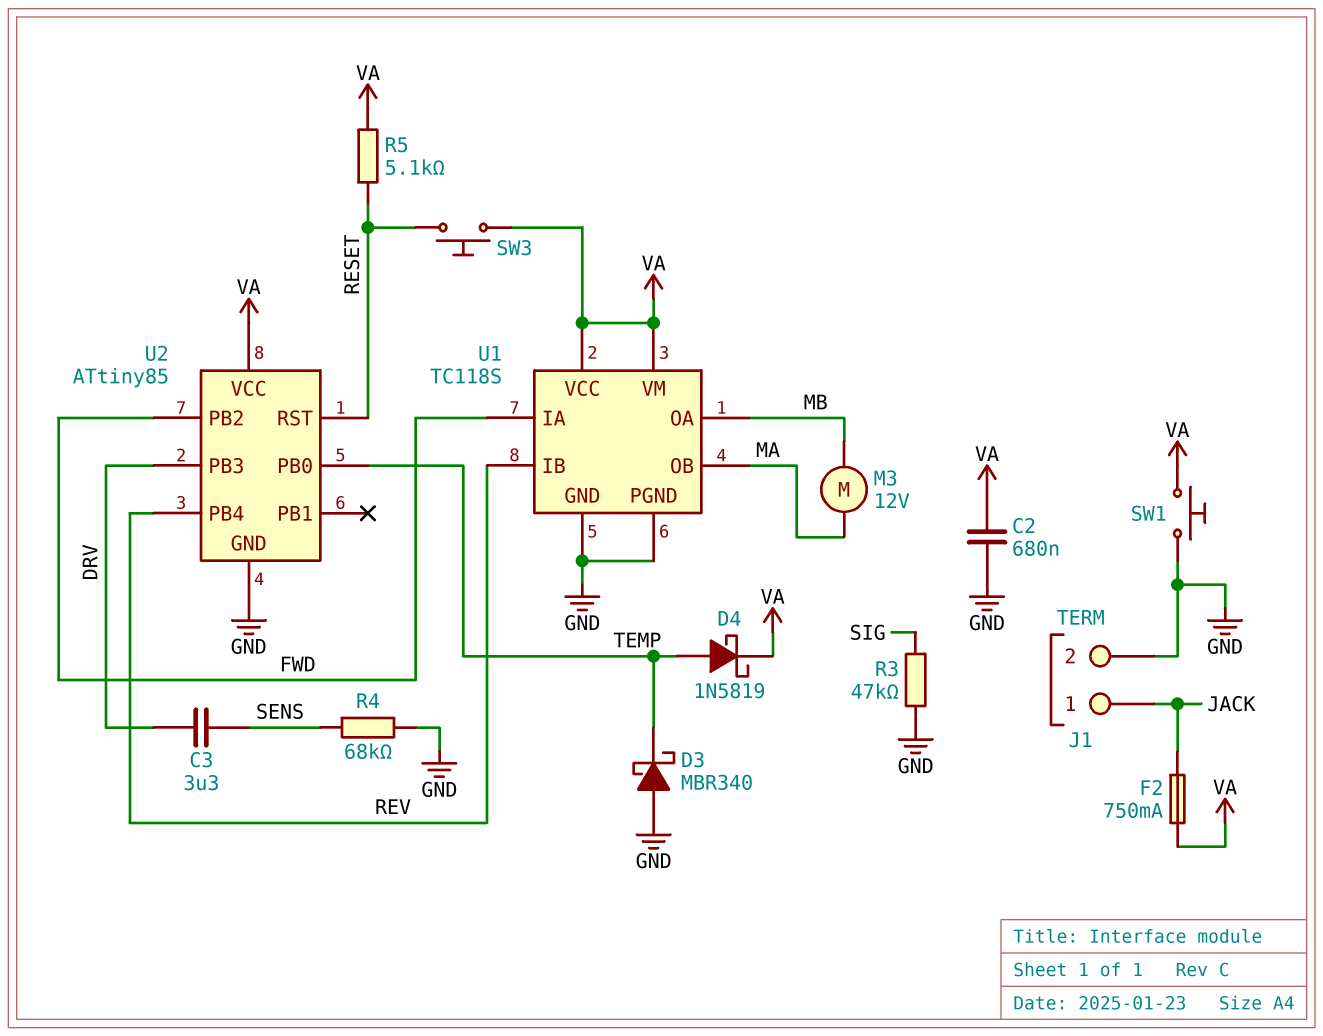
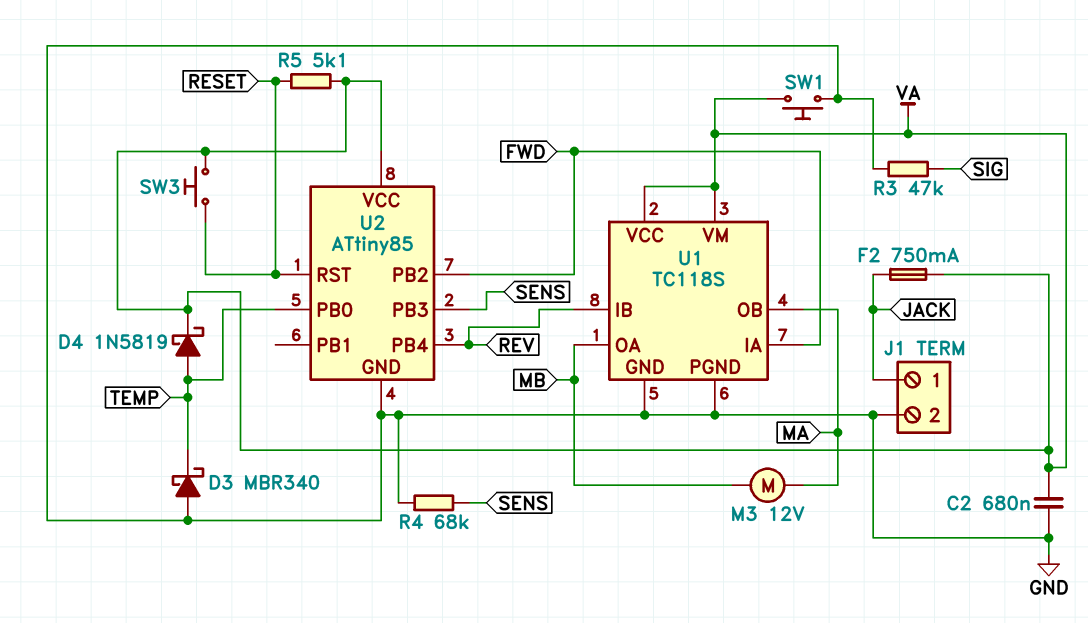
C3: 3.3uF (DRV, SENS) -> none
U2 pin PB3: DRV -> SENS

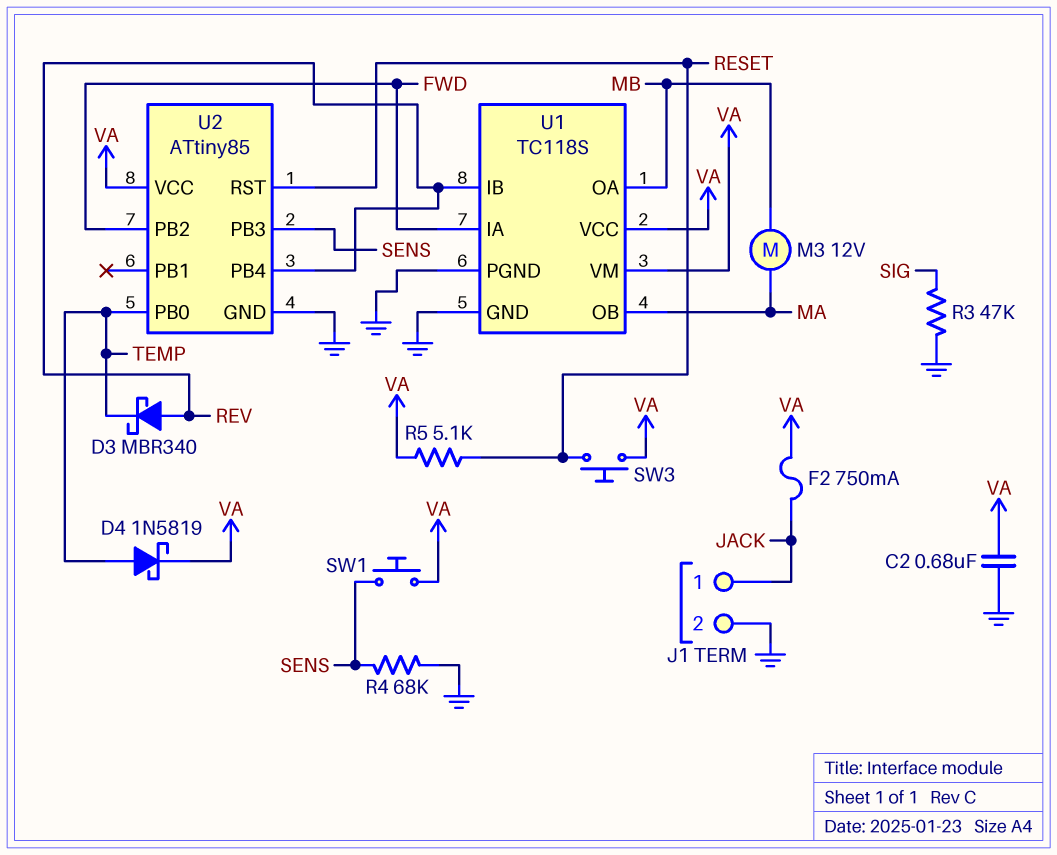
D3: schottky MBR340 (A GND, K TEMP) -> schottky MBR340 (A REV, K TEMP)
SW1: button (GND, VA) -> button (SENS, VA)

